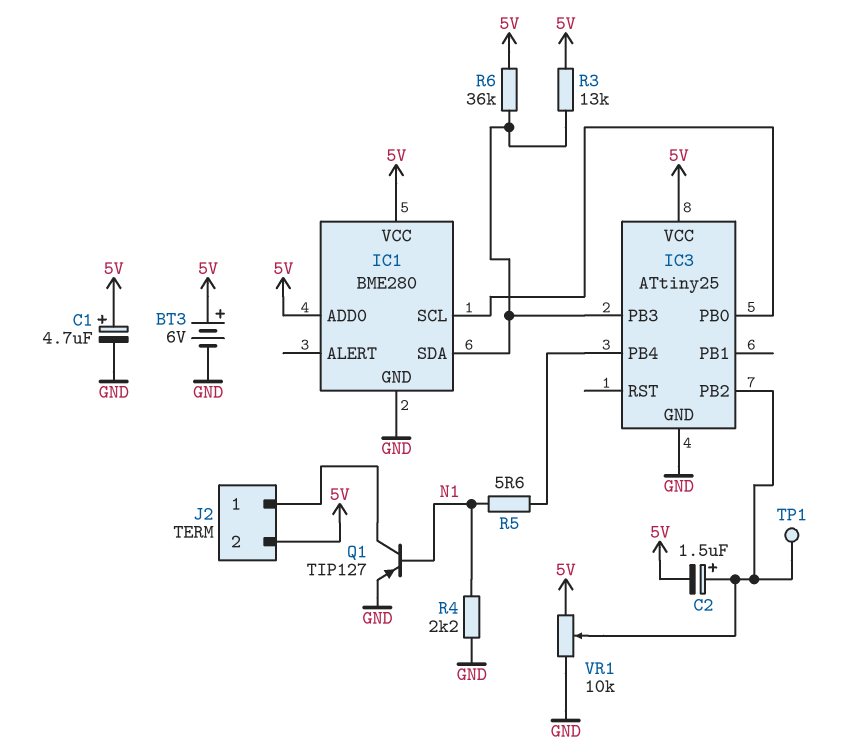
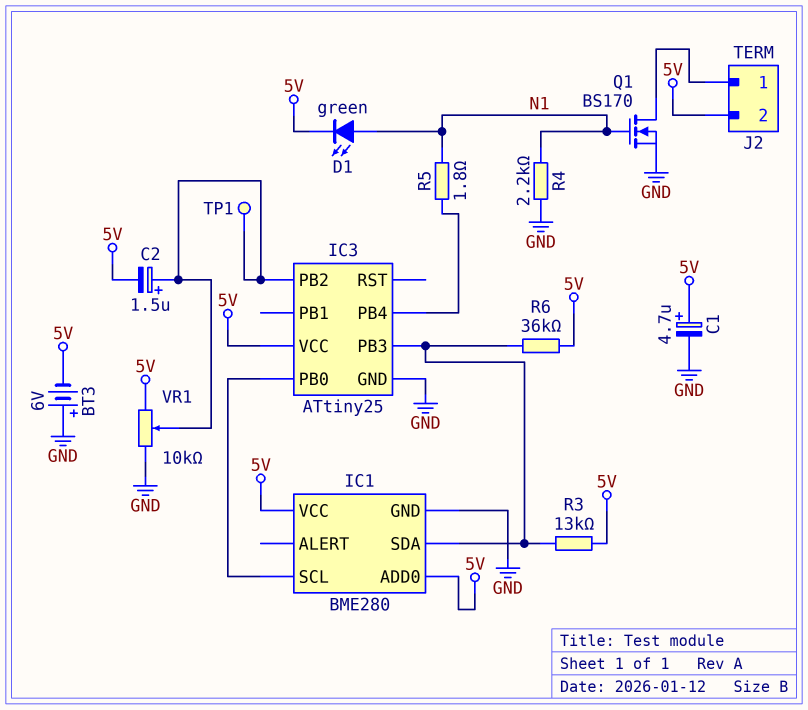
BT3: 6V (plus 5V, minus GND) -> 6V (plus GND, minus 5V)
D1: none -> LED green (A N1, K 5V)
Q1: PNP TIP127 (B N1, C J2/1, E GND) -> NMOS BS170 (G N1, D J2/1, S GND)
R5: 5.6 (IC3/PB4, N1) -> 1.8 (IC3/PB4, N1)

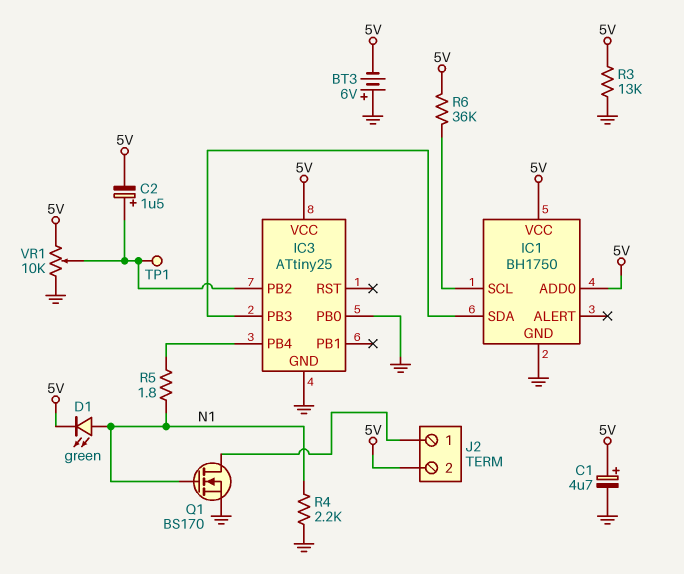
IC1: BME280 -> BH1750
IC3 pin PB0: IC1/SCL -> GND
R3: 13k (5V, IC1/SDA) -> 13k (5V, GND)
R6: 36k (5V, IC1/SDA) -> 36k (5V, IC1/SCL)

